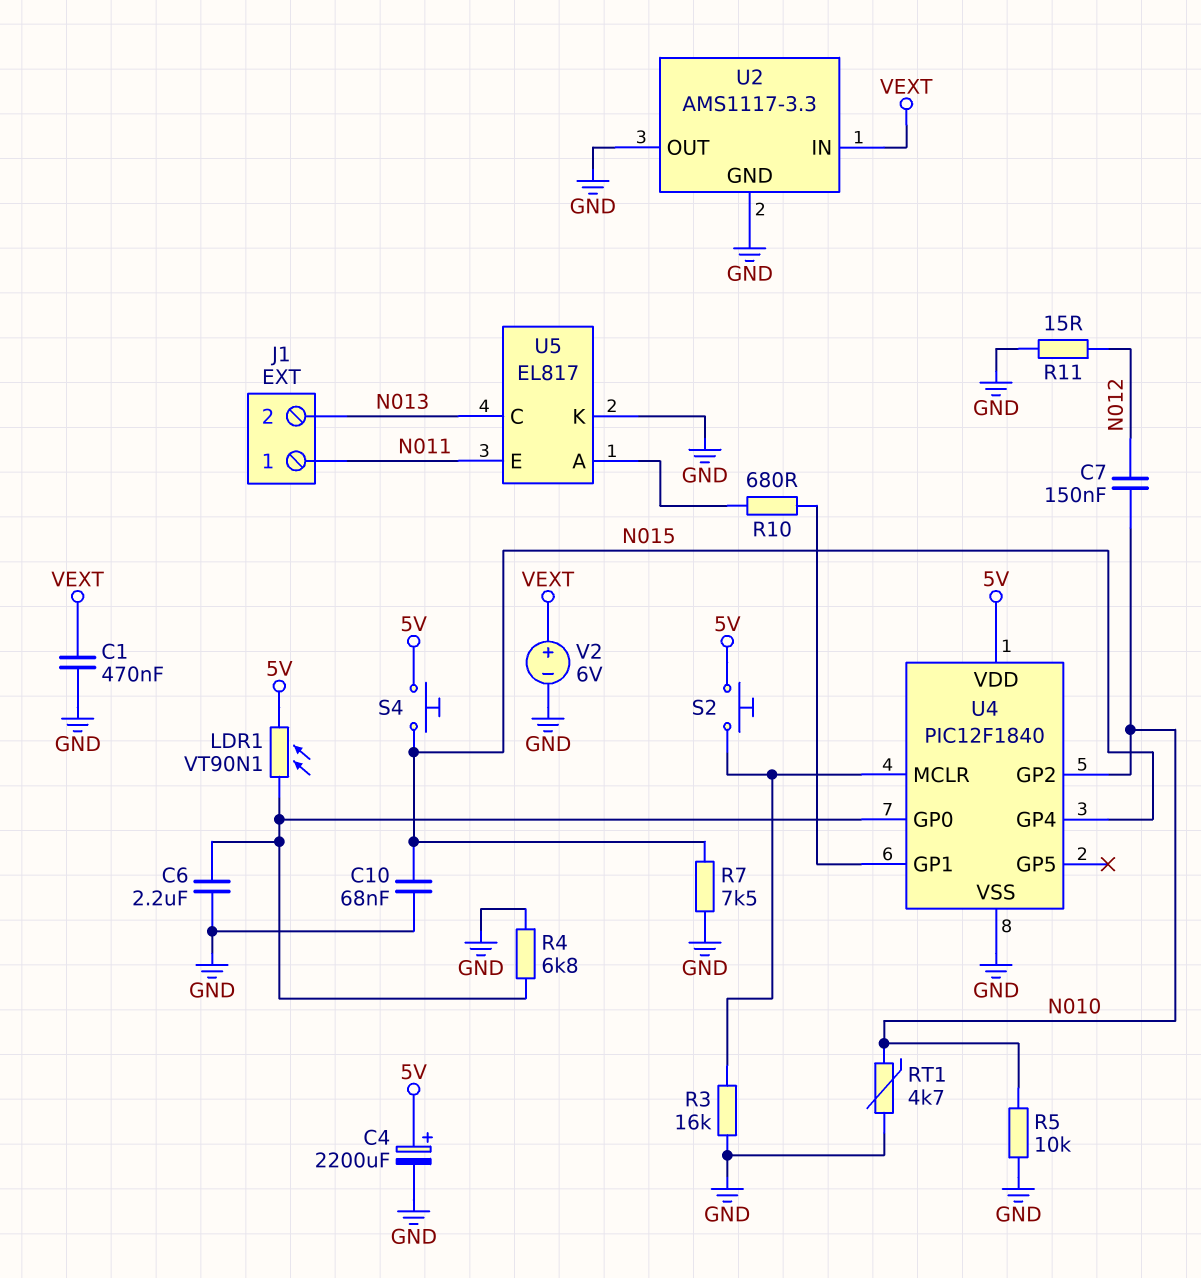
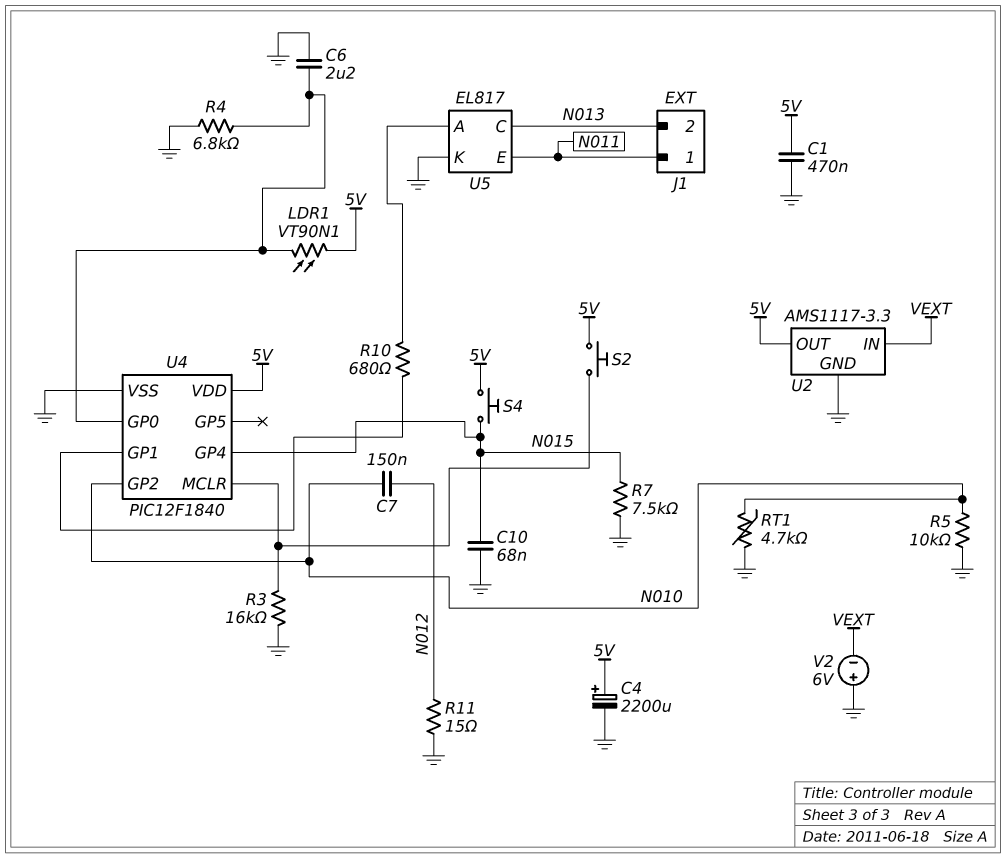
C1: 470nF (GND, VEXT) -> 470nF (5V, GND)
U2 pin OUT: GND -> 5V
V2: 6V (plus VEXT, minus GND) -> 6V (plus GND, minus VEXT)

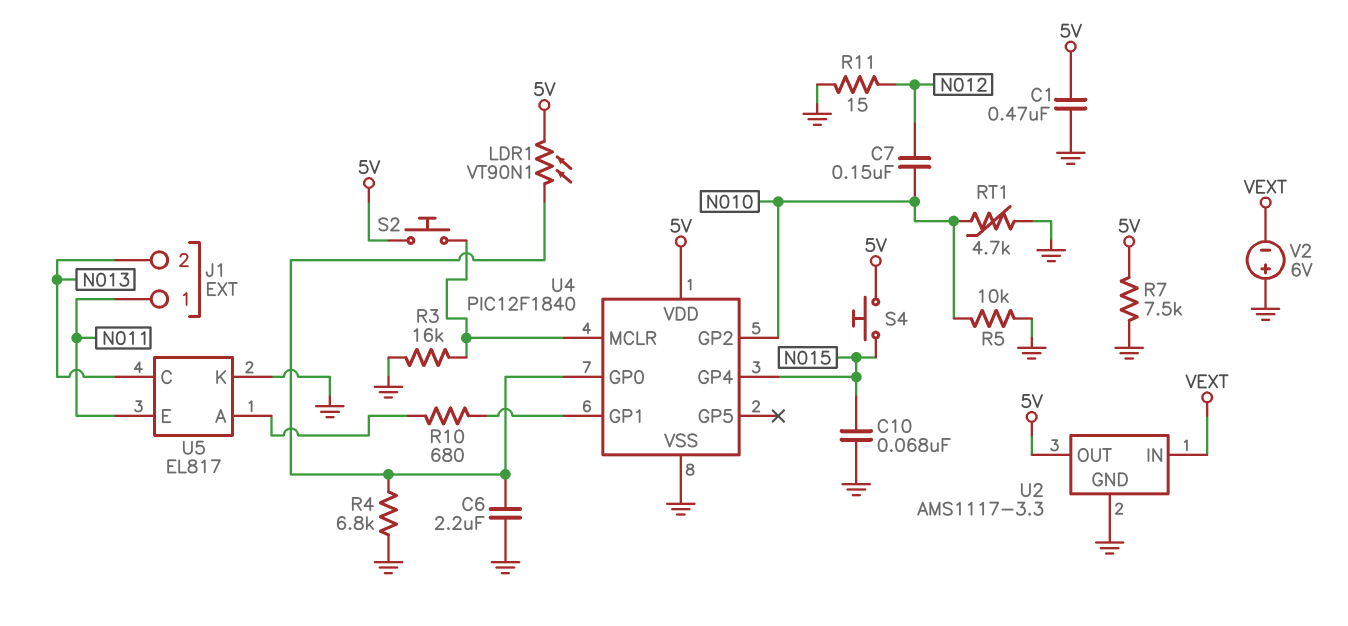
C4: 2200uF (plus 5V, minus GND) -> none
R7: 7.5k (GND, N015) -> 7.5k (5V, GND)

